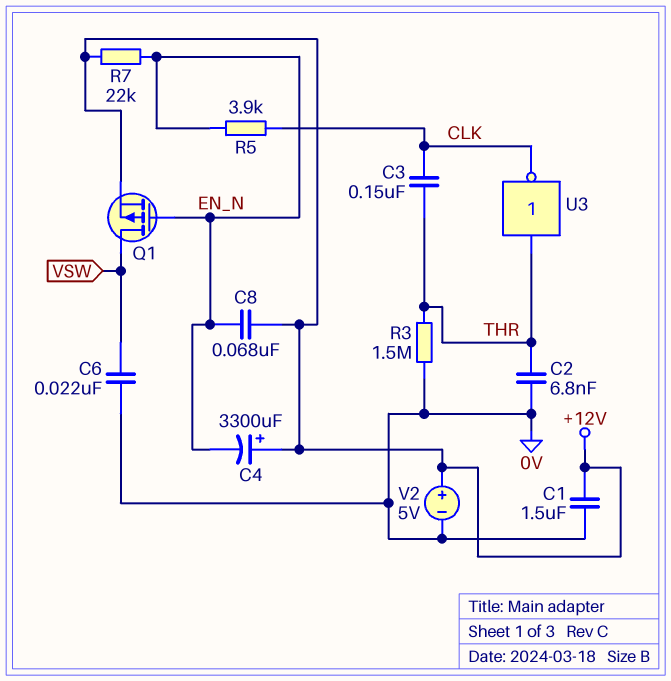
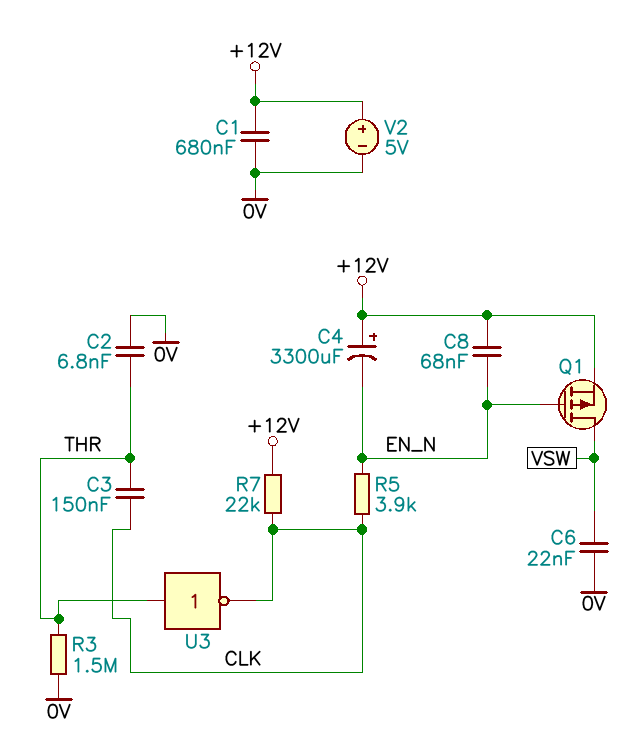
C1: 1.5uF (+12V, 0V) -> 680nF (+12V, 0V)
R7: 22k (+12V, EN_N) -> 22k (+12V, CLK)

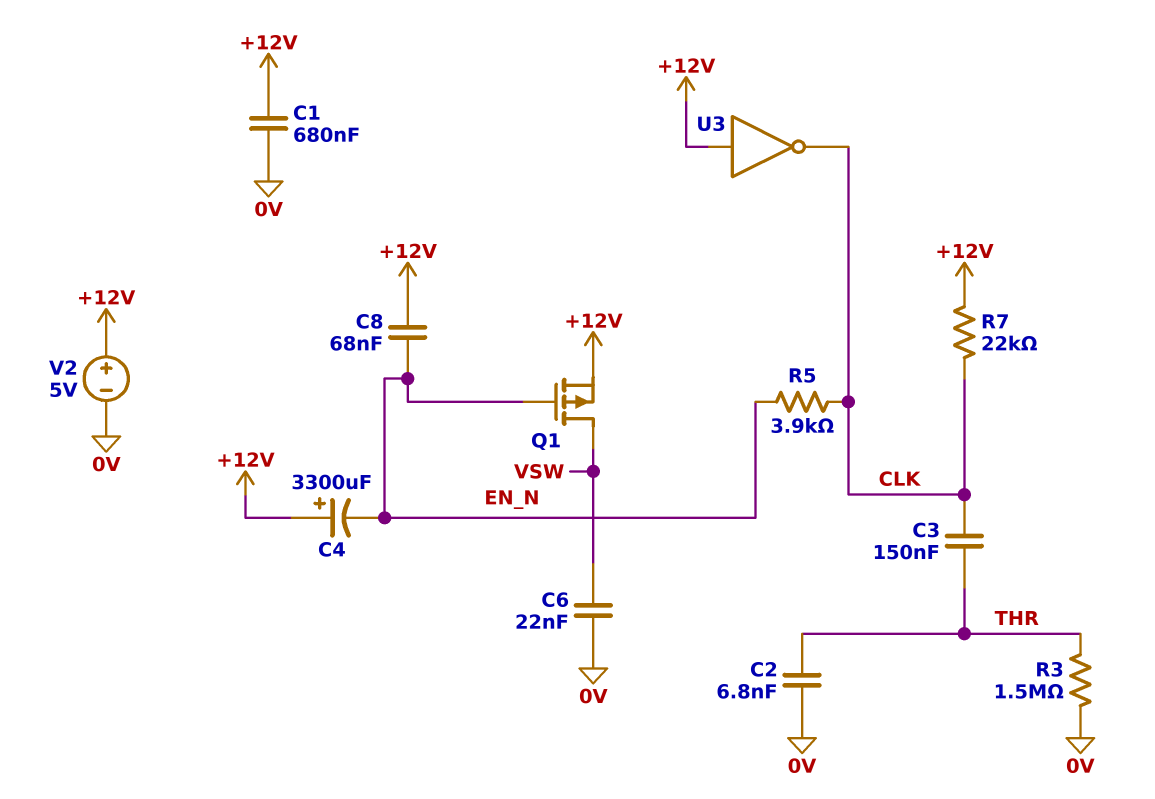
U3: NOT (in THR, out CLK) -> NOT (in +12V, out CLK)

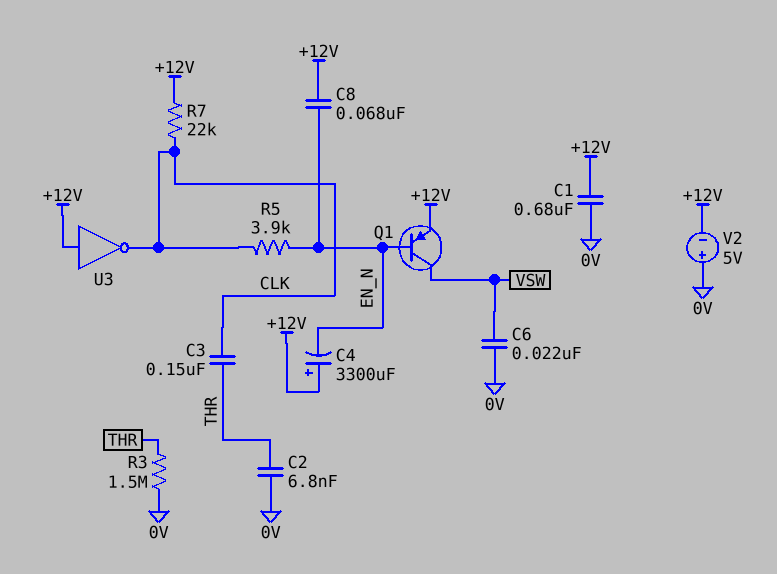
Q1: PMOS (G EN_N, D VSW, S +12V) -> PNP (B EN_N, C VSW, E +12V)
V2: 5V (plus +12V, minus 0V) -> 5V (plus 0V, minus +12V)

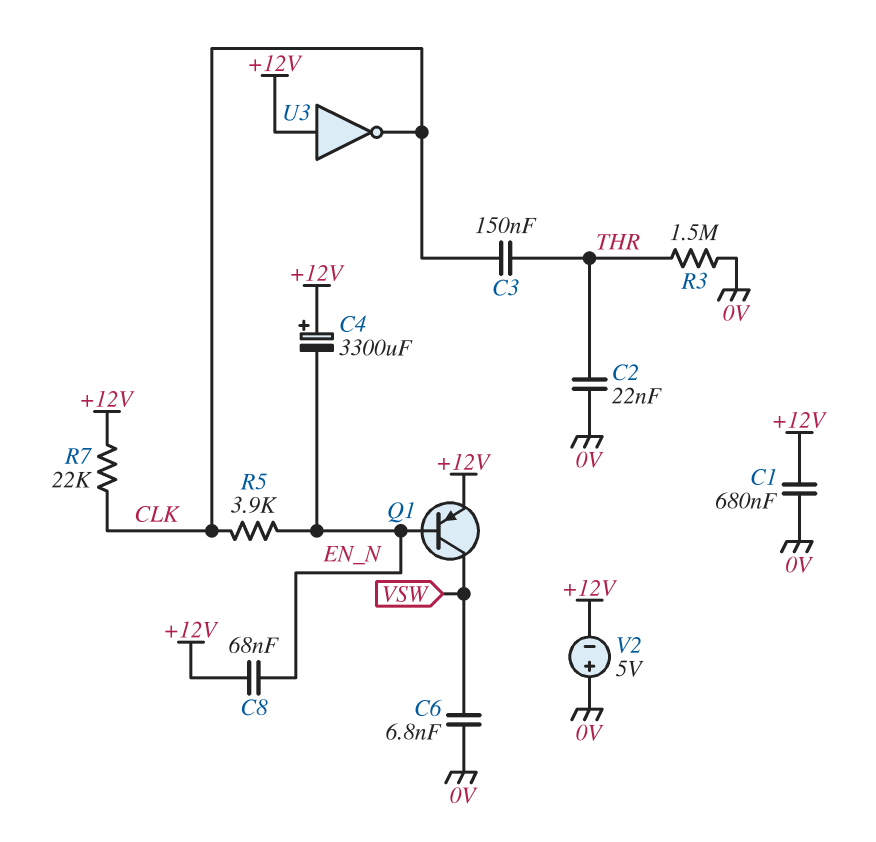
C2: 6.8nF (0V, THR) -> 22nF (0V, THR)
C6: 22nF (0V, VSW) -> 6.8nF (0V, VSW)

